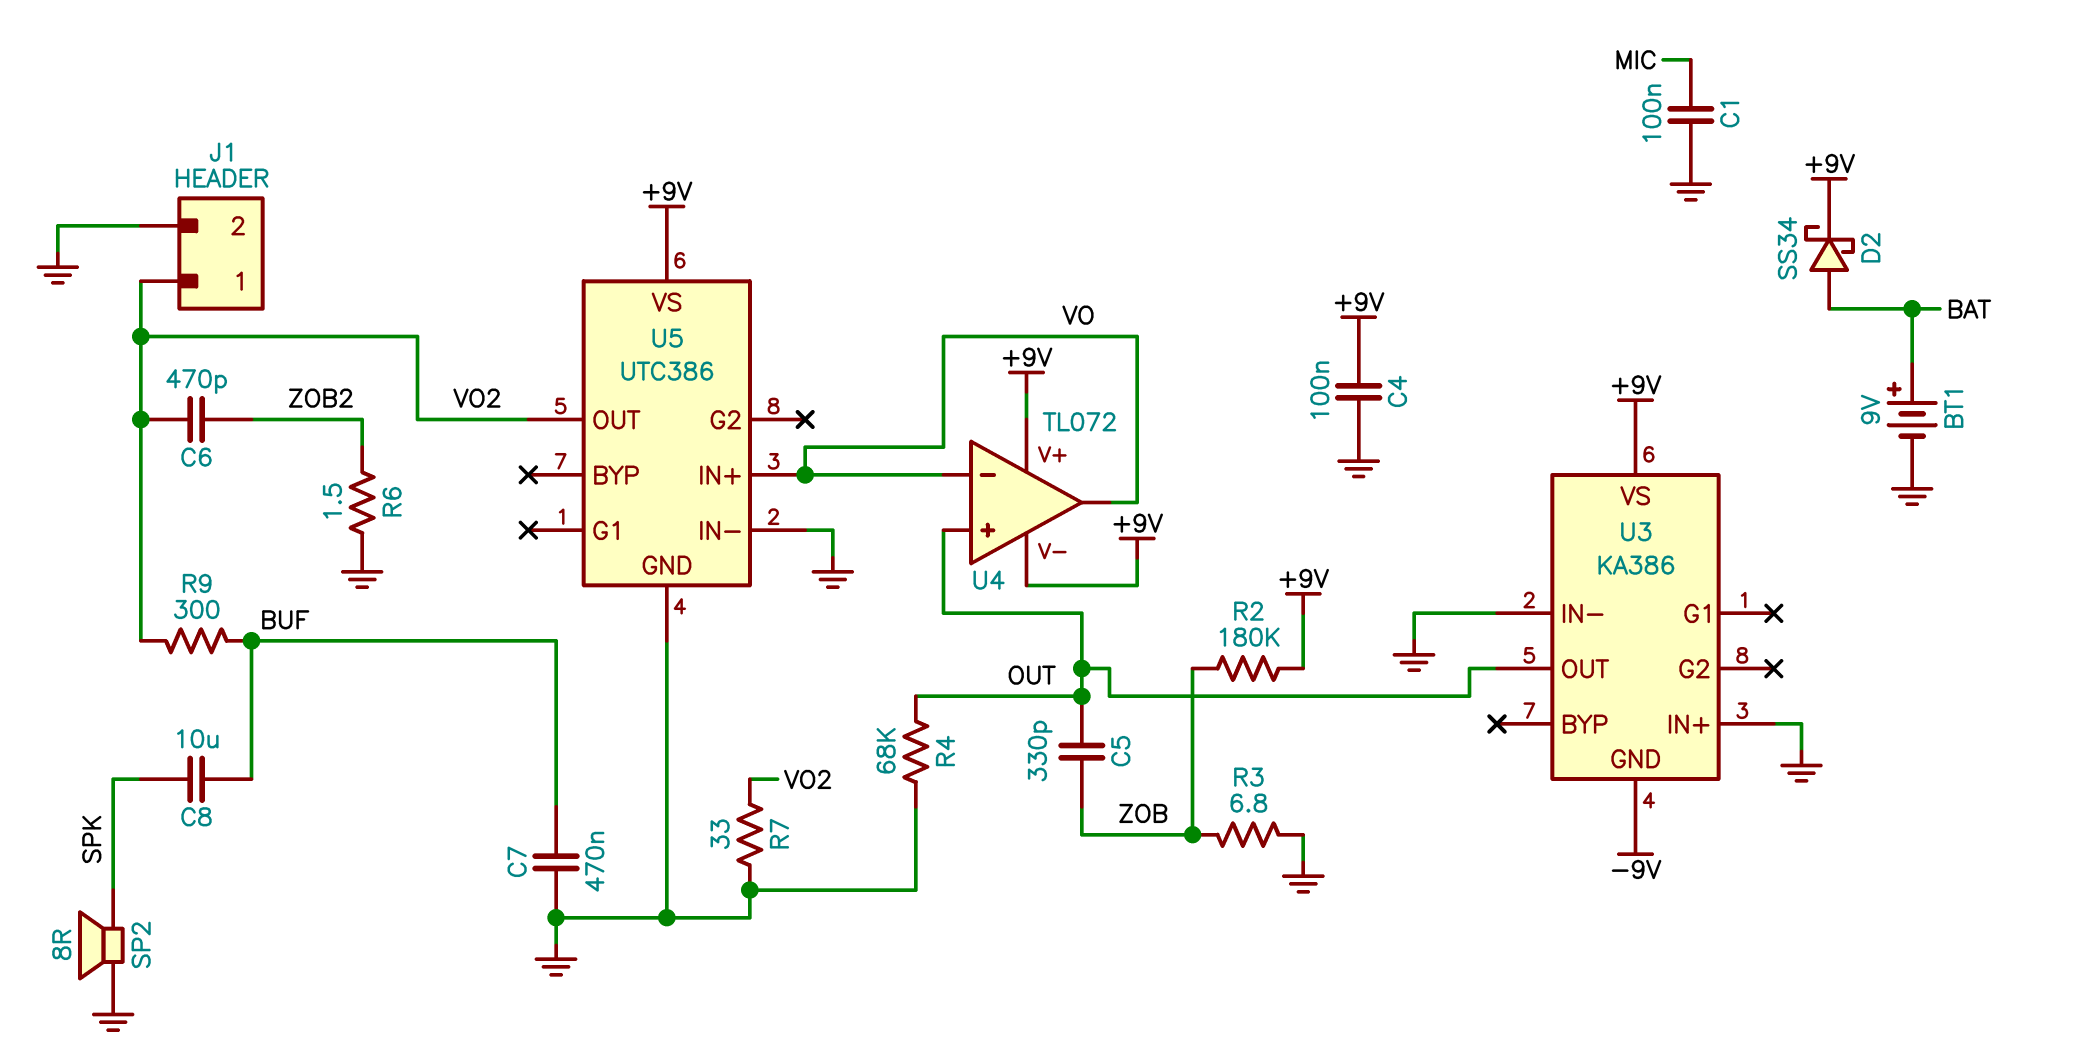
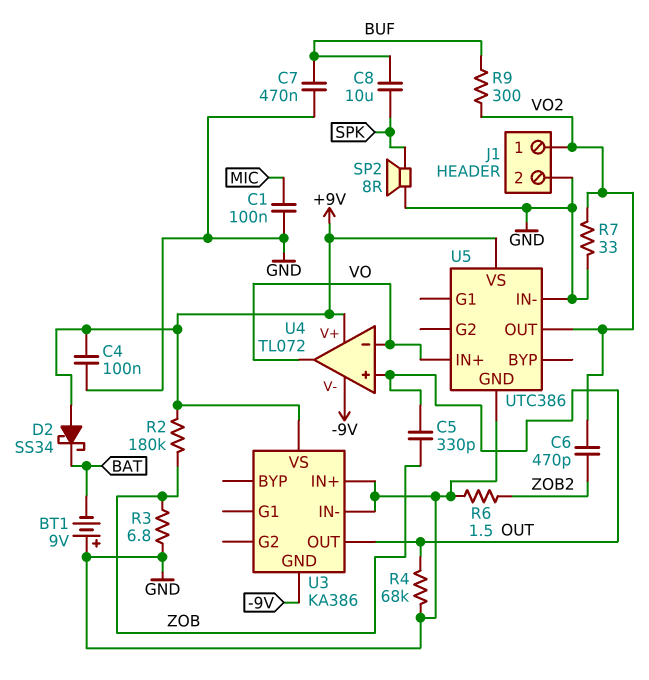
BT1: 9V (plus BAT, minus GND) -> 9V (plus GND, minus BAT)
D2: schottky SS34 (A BAT, K +9V) -> schottky SS34 (A +9V, K BAT)
U4 pin V-: +9V -> -9V

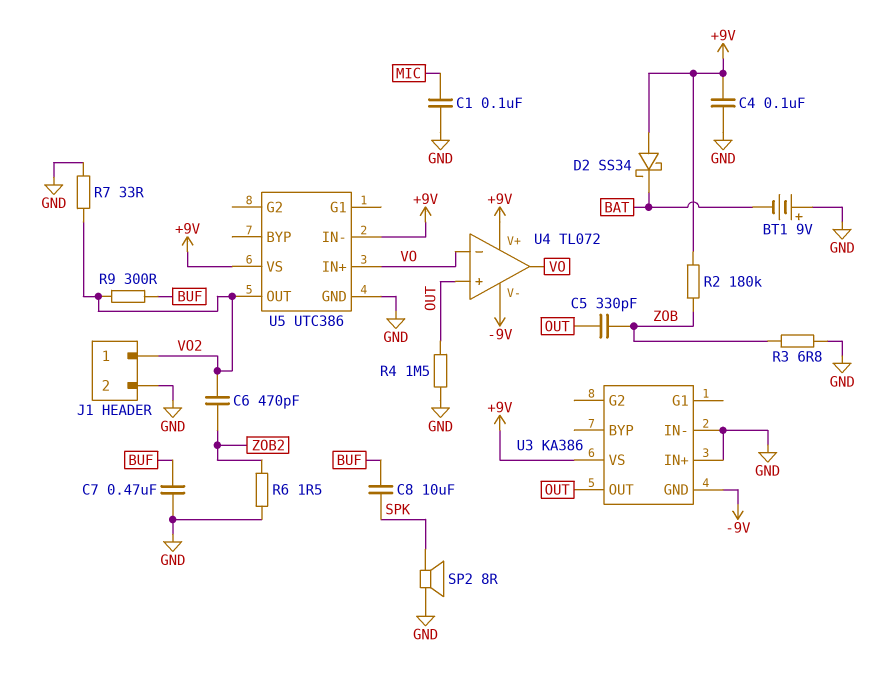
R4: 68k (GND, OUT) -> 1.5M (GND, OUT)
U5 pin IN-: GND -> +9V

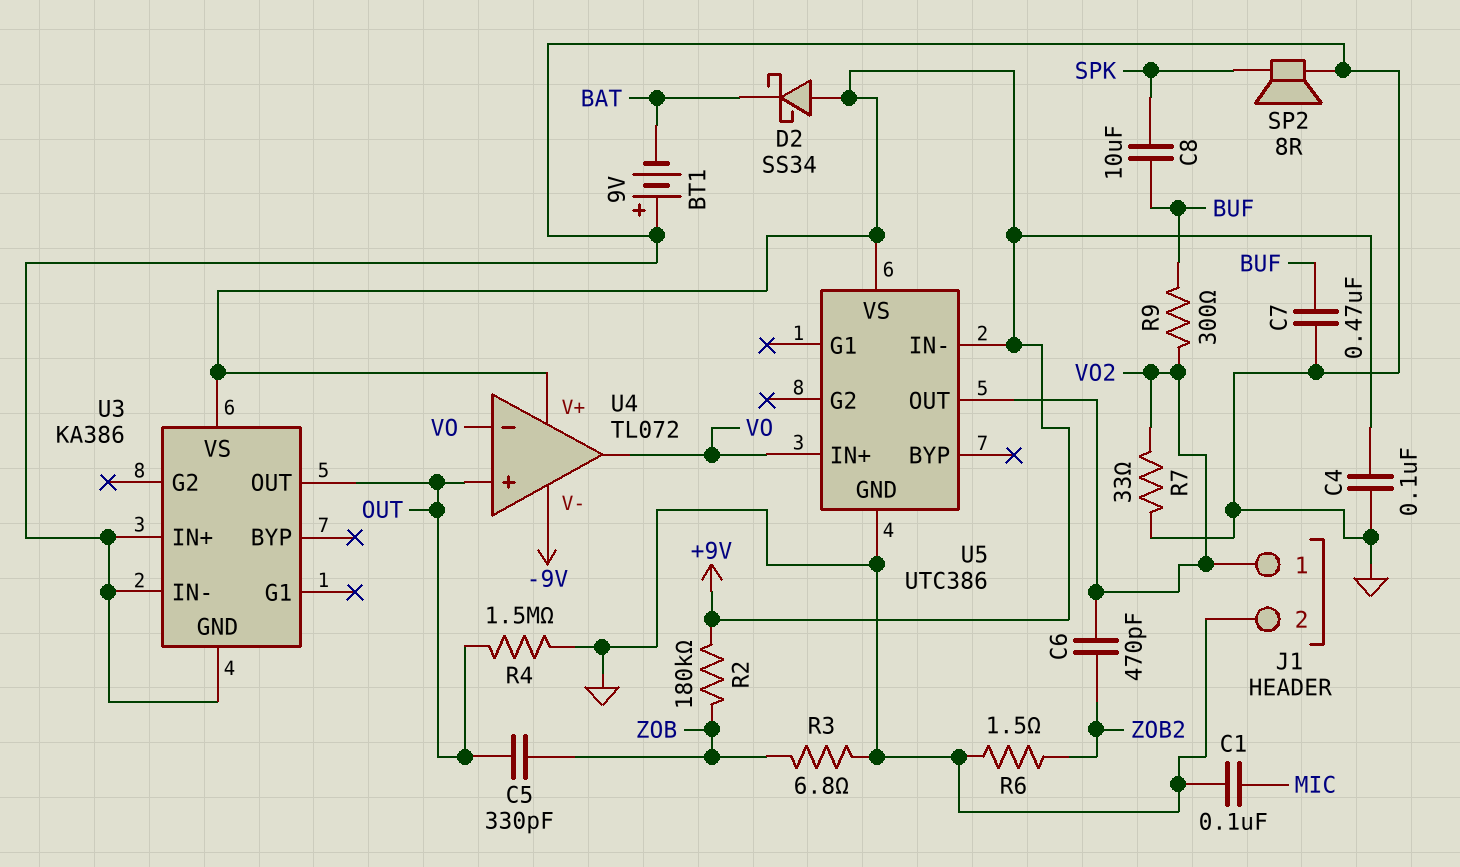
U3 pin GND: -9V -> GND

